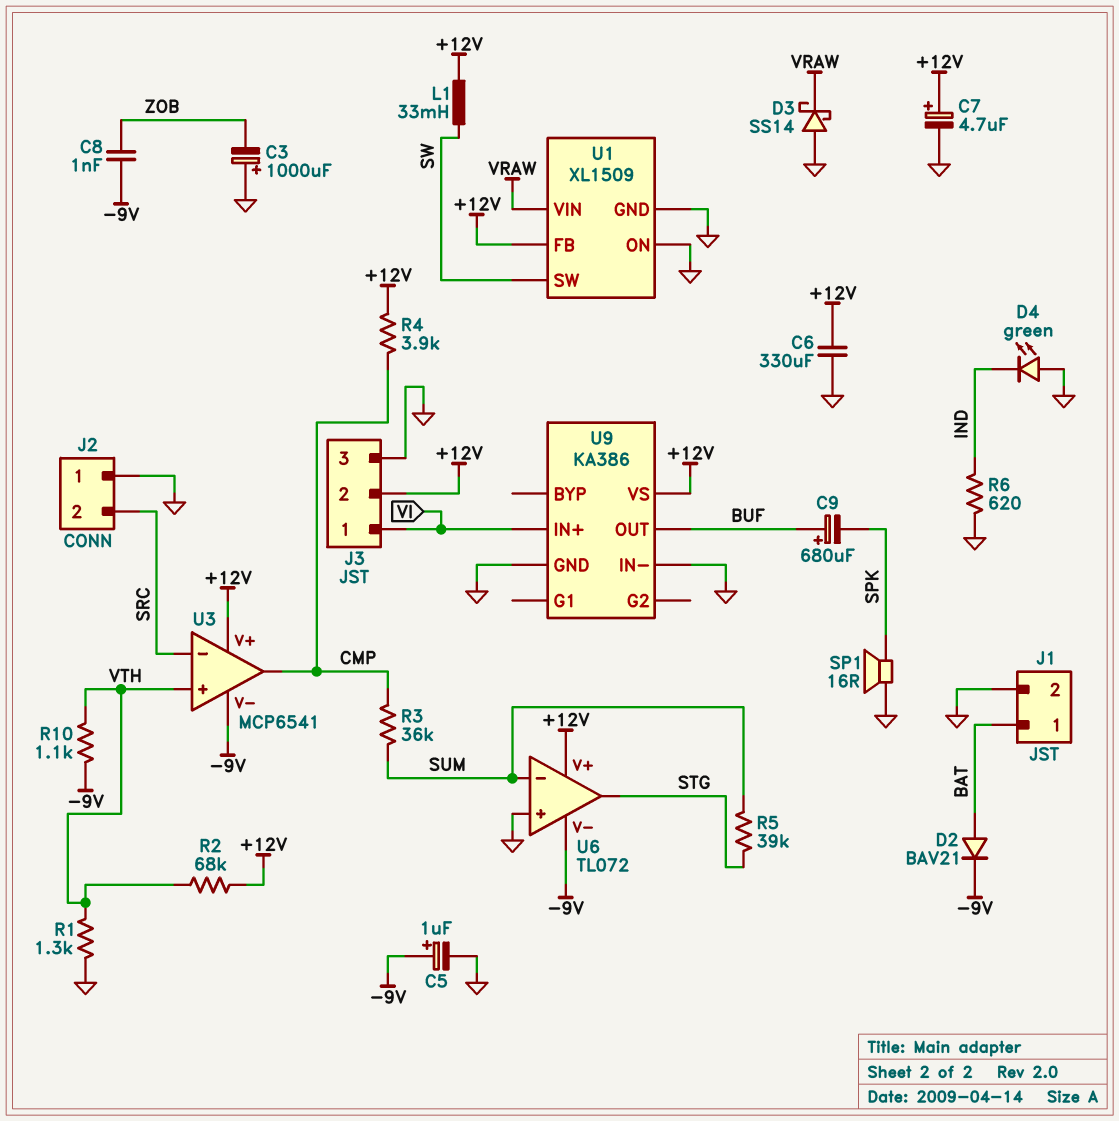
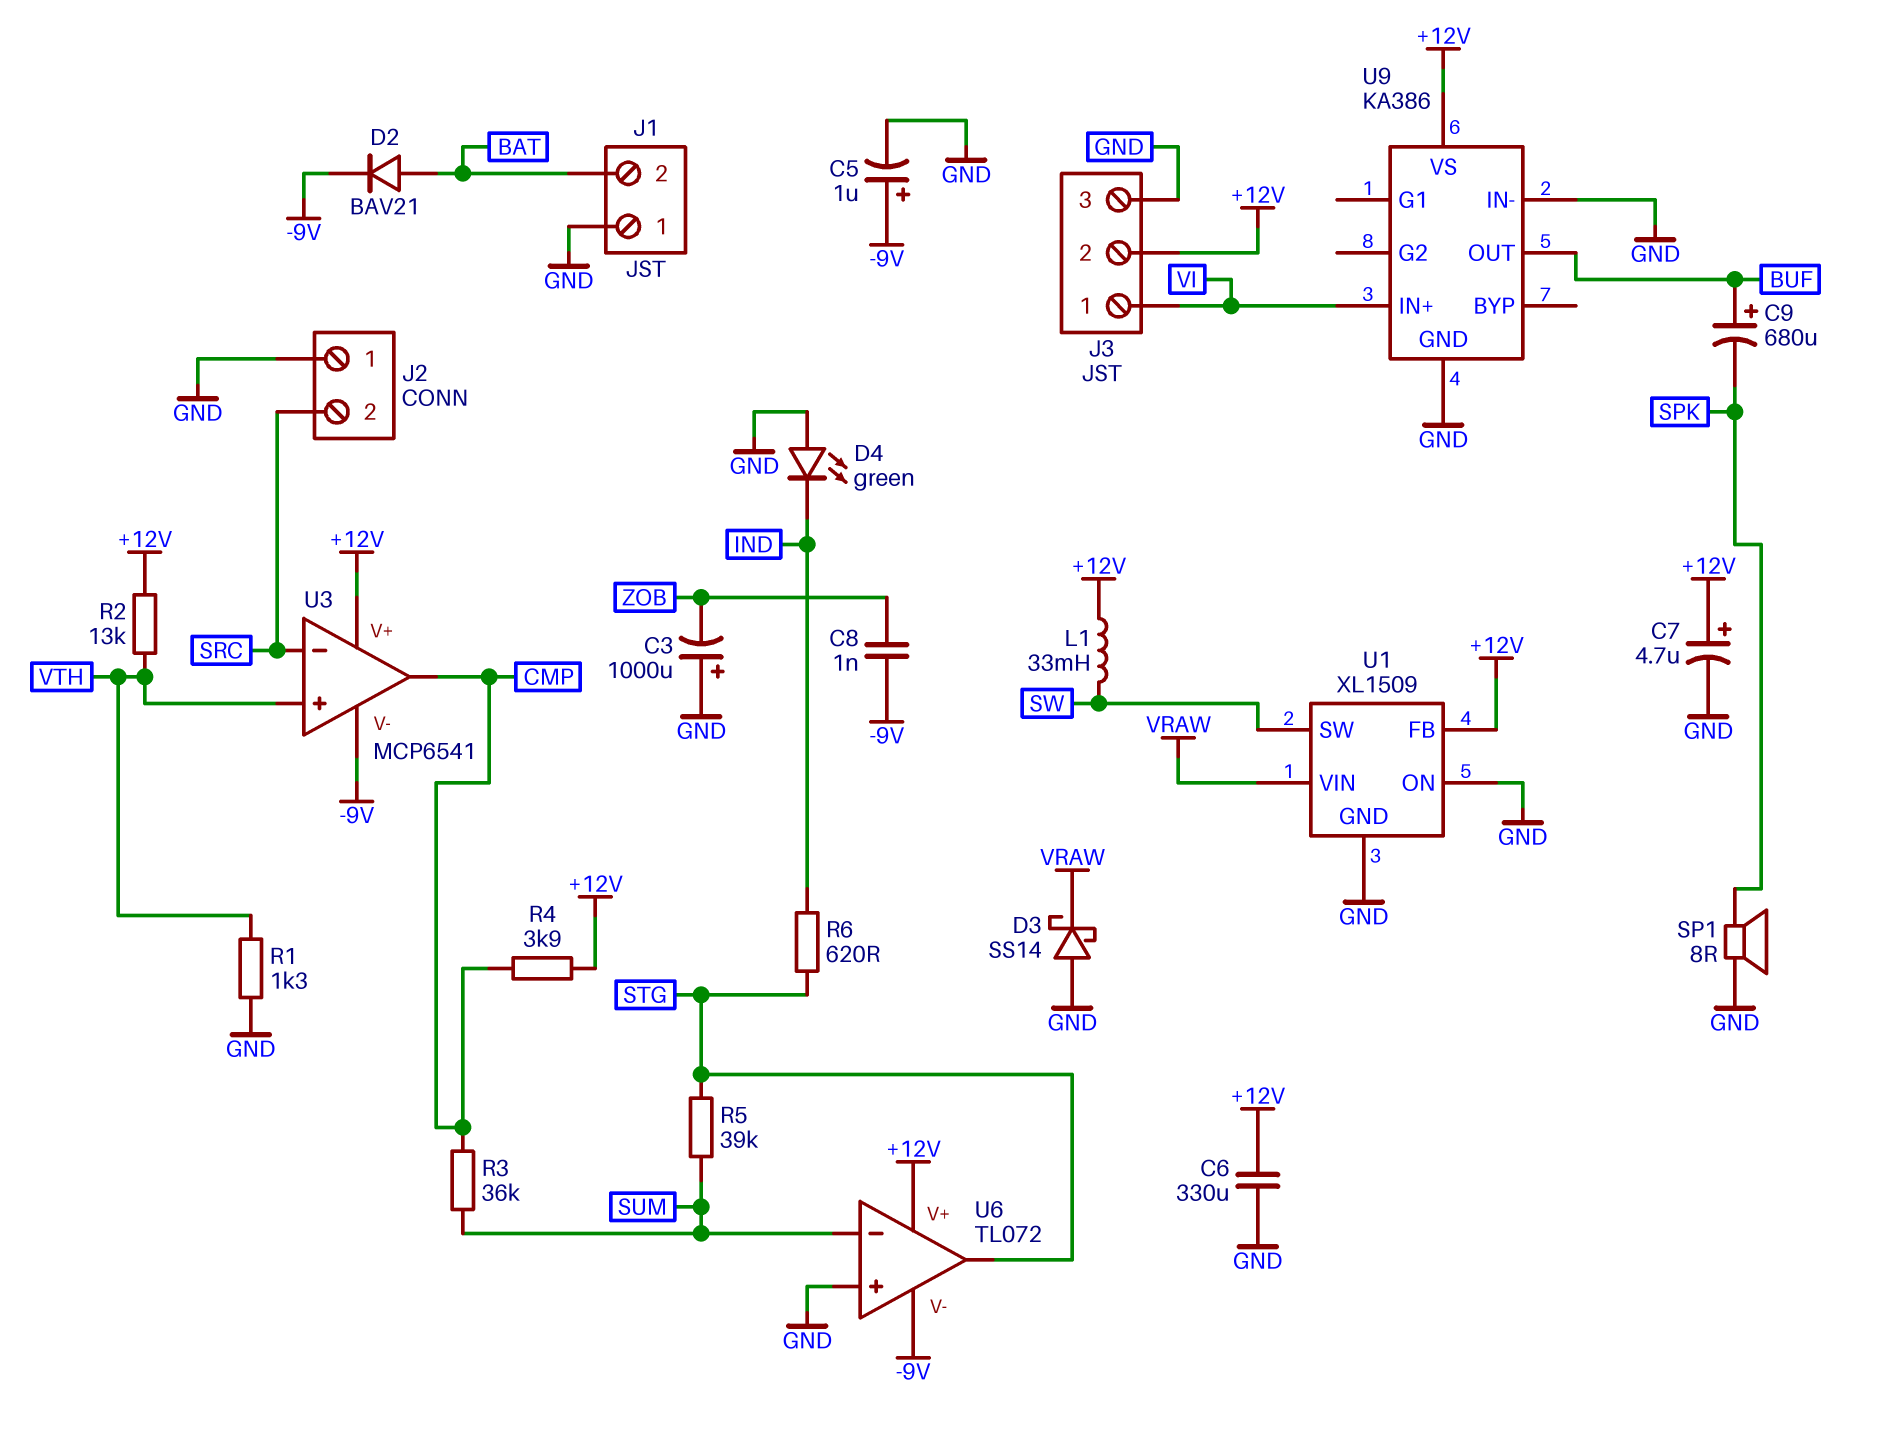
J1 pin 1: BAT -> GND
J1 pin 2: GND -> BAT
R2: 68k (+12V, VTH) -> 13k (+12V, VTH)
R6: 620 (GND, IND) -> 620 (IND, STG)
R10: 1.1k (-9V, VTH) -> none
SP1: speaker 16R (GND, SPK) -> speaker 8R (GND, SPK)

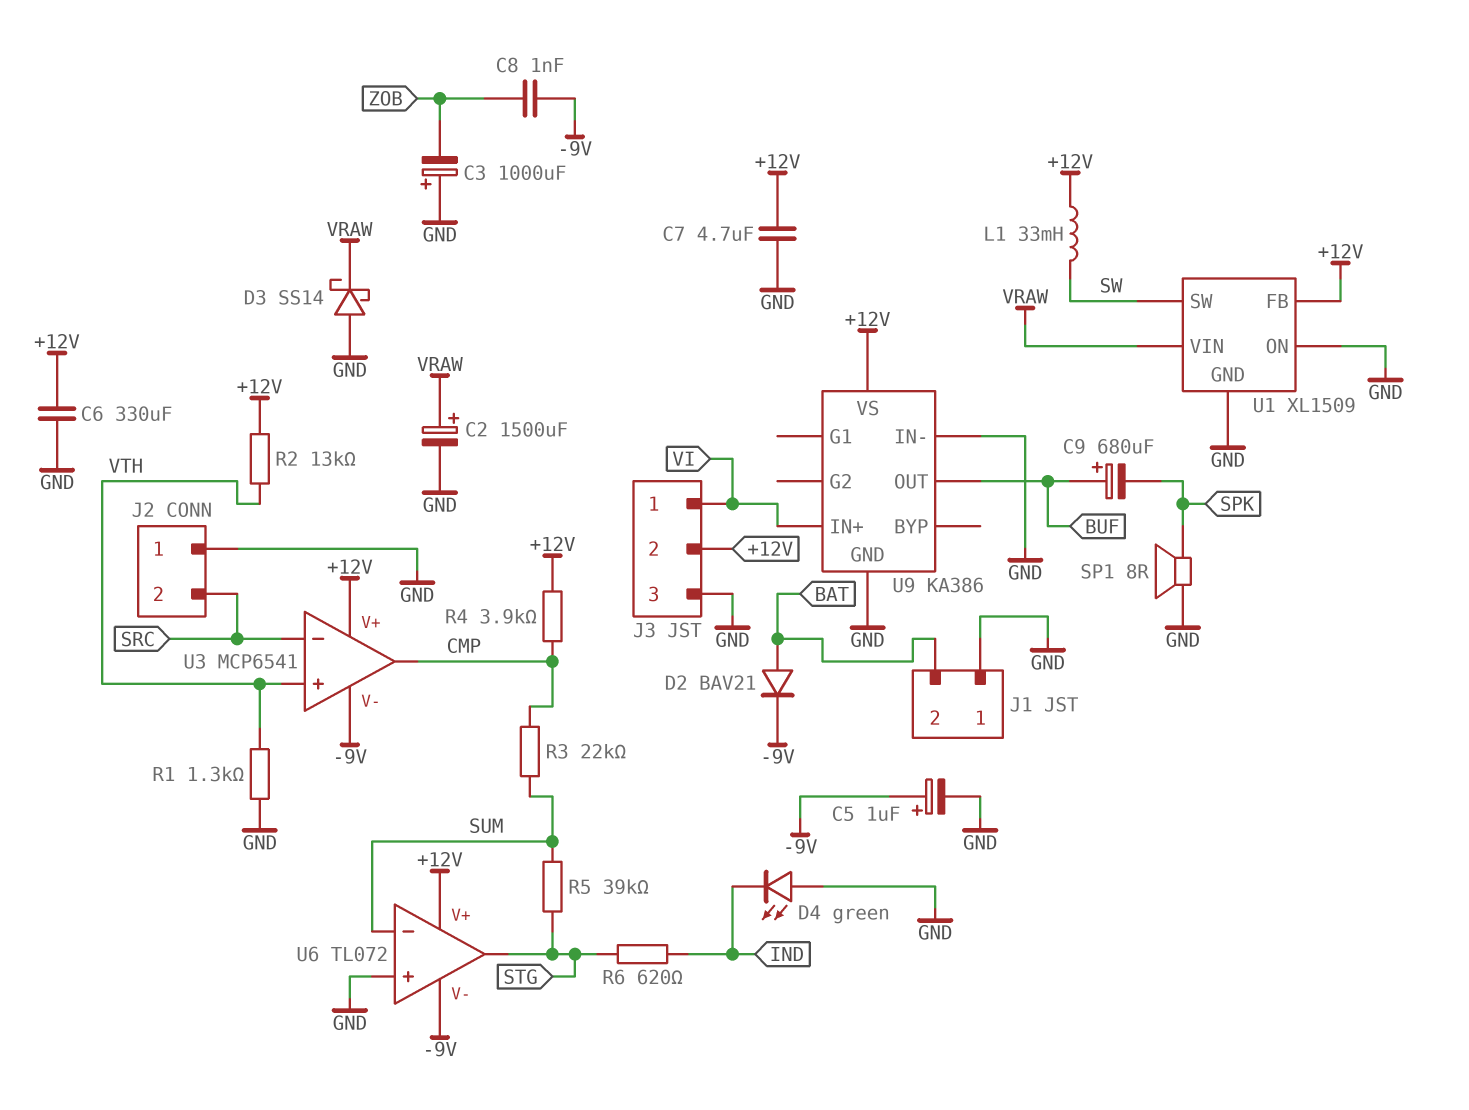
C2: none -> 1500uF (plus VRAW, minus GND)
C7: 4.7uF (plus +12V, minus GND) -> 4.7uF (+12V, GND)
R3: 36k (CMP, SUM) -> 22k (CMP, SUM)

